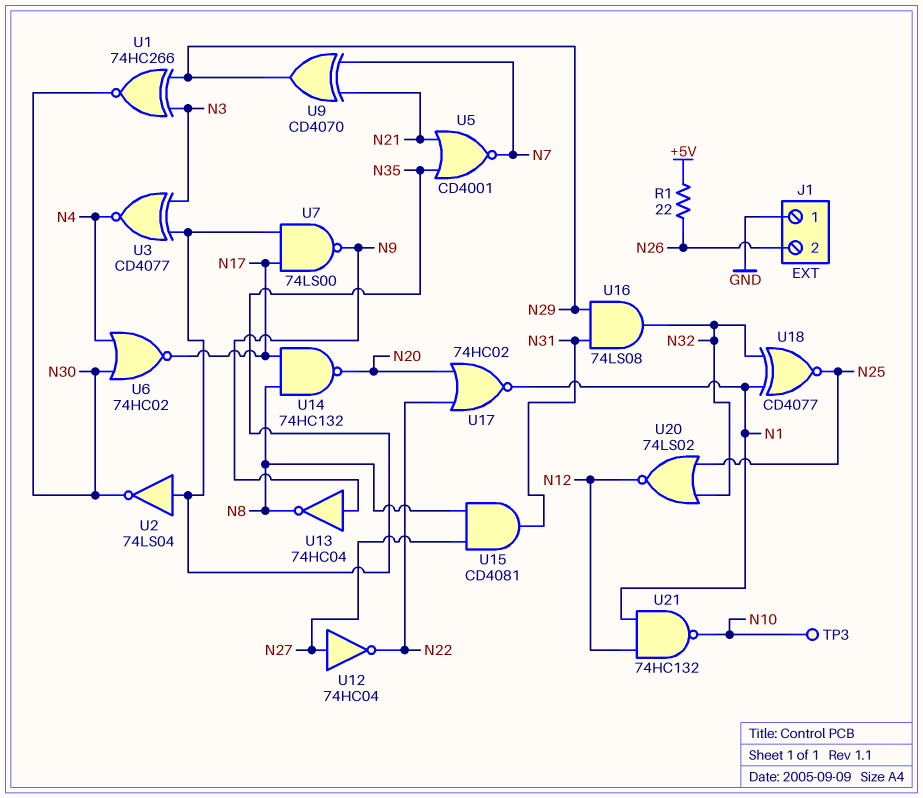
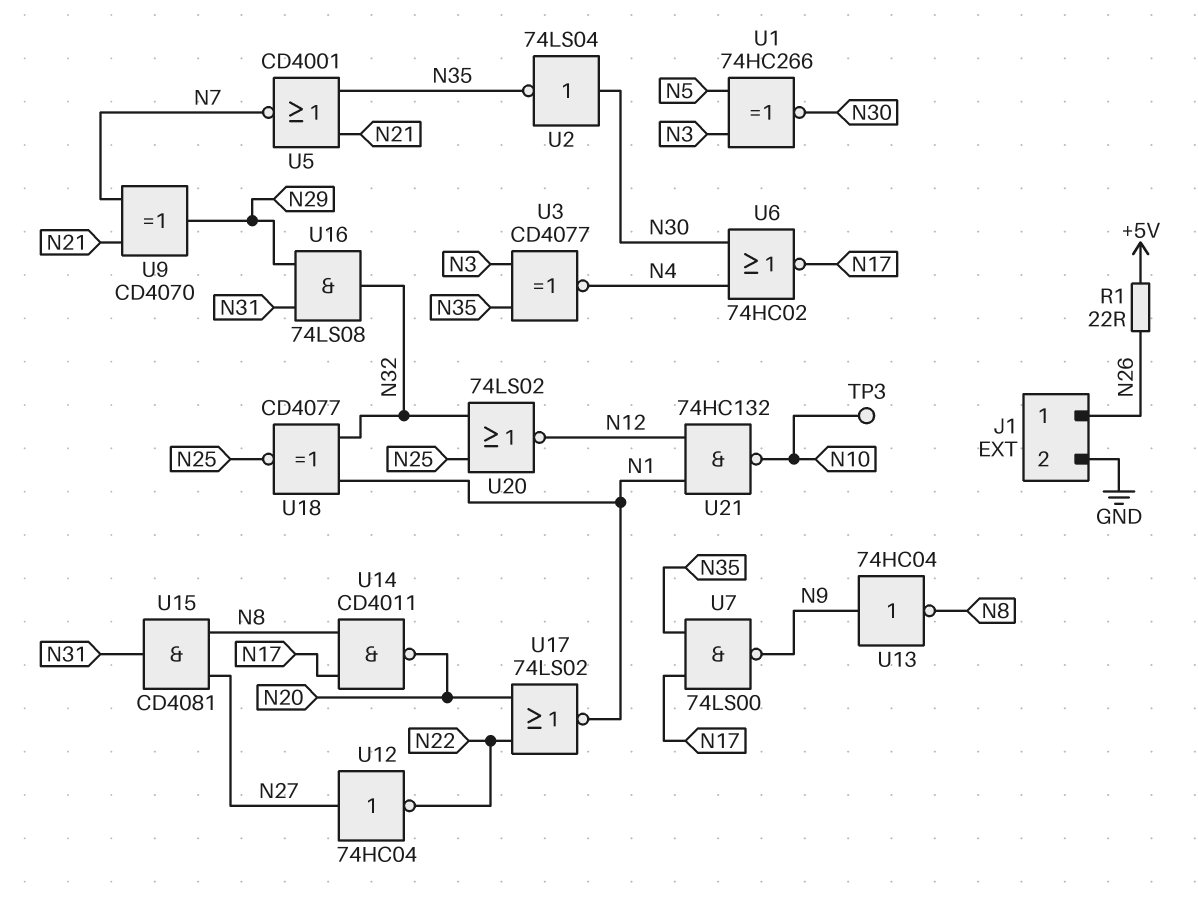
J1 pin 1: GND -> N26
J1 pin 2: N26 -> GND
U1: XNOR 74HC266 (in N3, in N29, out N30) -> XNOR 74HC266 (in N3, in N5, out N30)
U2: NOT 74LS04 (in N35, out N30) -> NOT 74LS04 (in N30, out N35)
U14: NAND 74HC132 (in N8, in N17, out N20) -> NAND CD4011 (in N8, in N17, out N20)
U17: NOR 74HC02 (in N20, in N22, out N1) -> NOR 74LS02 (in N20, in N22, out N1)

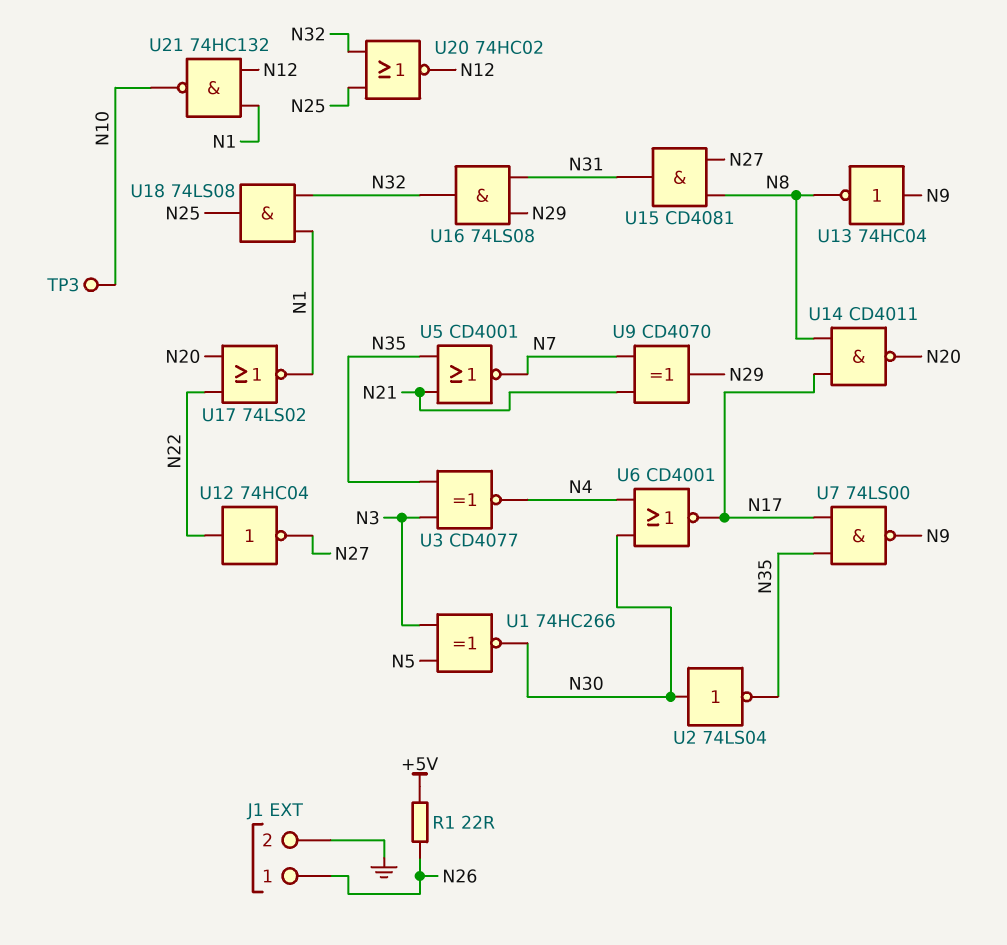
U6: NOR 74HC02 (in N4, in N30, out N17) -> NOR CD4001 (in N4, in N30, out N17)
U12: NOT 74HC04 (in N27, out N22) -> NOT 74HC04 (in N22, out N27)
U18: XNOR CD4077 (in N1, in N32, out N25) -> AND 74LS08 (in N1, in N32, out N25)
U20: NOR 74LS02 (in N25, in N32, out N12) -> NOR 74HC02 (in N25, in N32, out N12)

